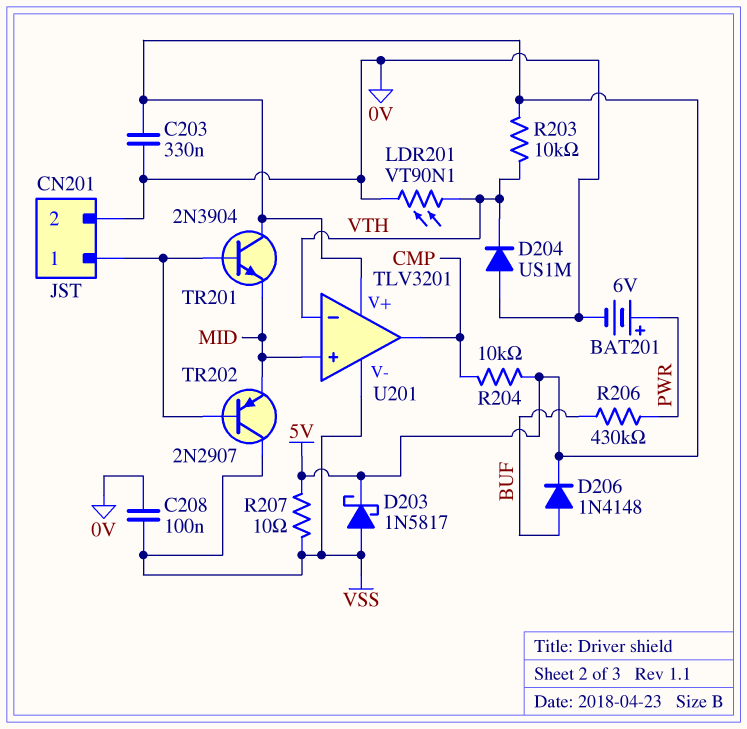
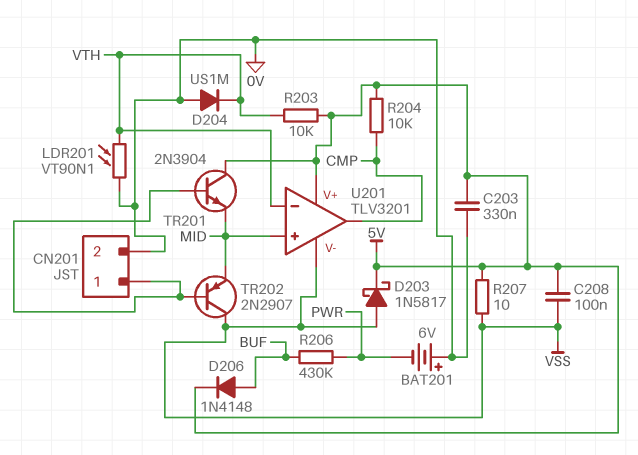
BAT201: 6V (plus PWR, minus 0V) -> 6V (plus 0V, minus PWR)
C208: 100nF (0V, VSS) -> 100nF (5V, VSS)

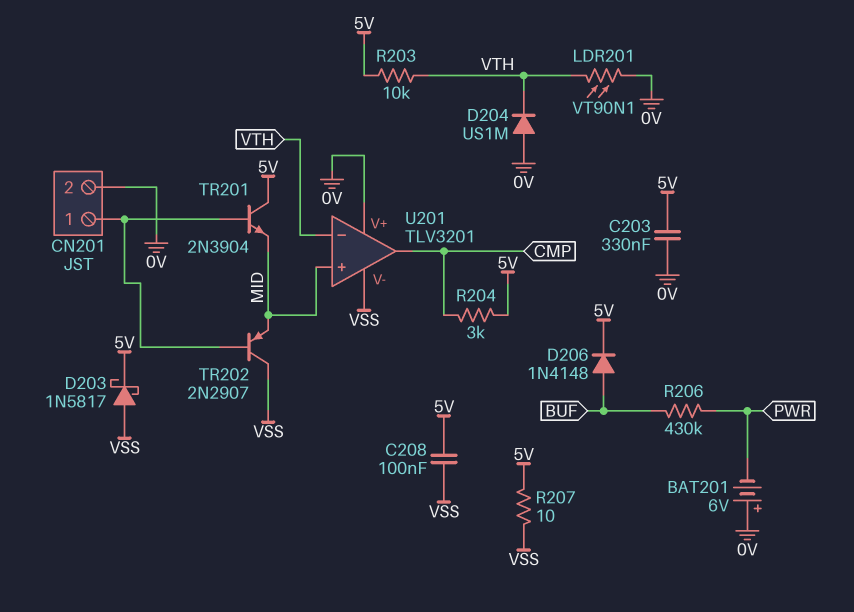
R204: 10k (5V, CMP) -> 3k (5V, CMP)
U201 pin V+: 5V -> 0V

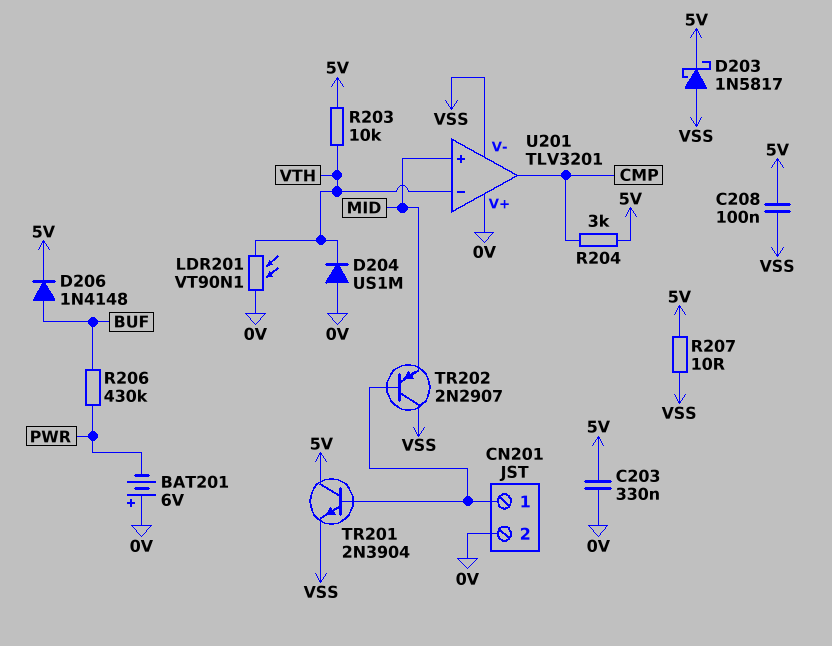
TR201: NPN 2N3904 (B CN201/1, C 5V, E MID) -> NPN 2N3904 (B CN201/1, C 5V, E VSS)

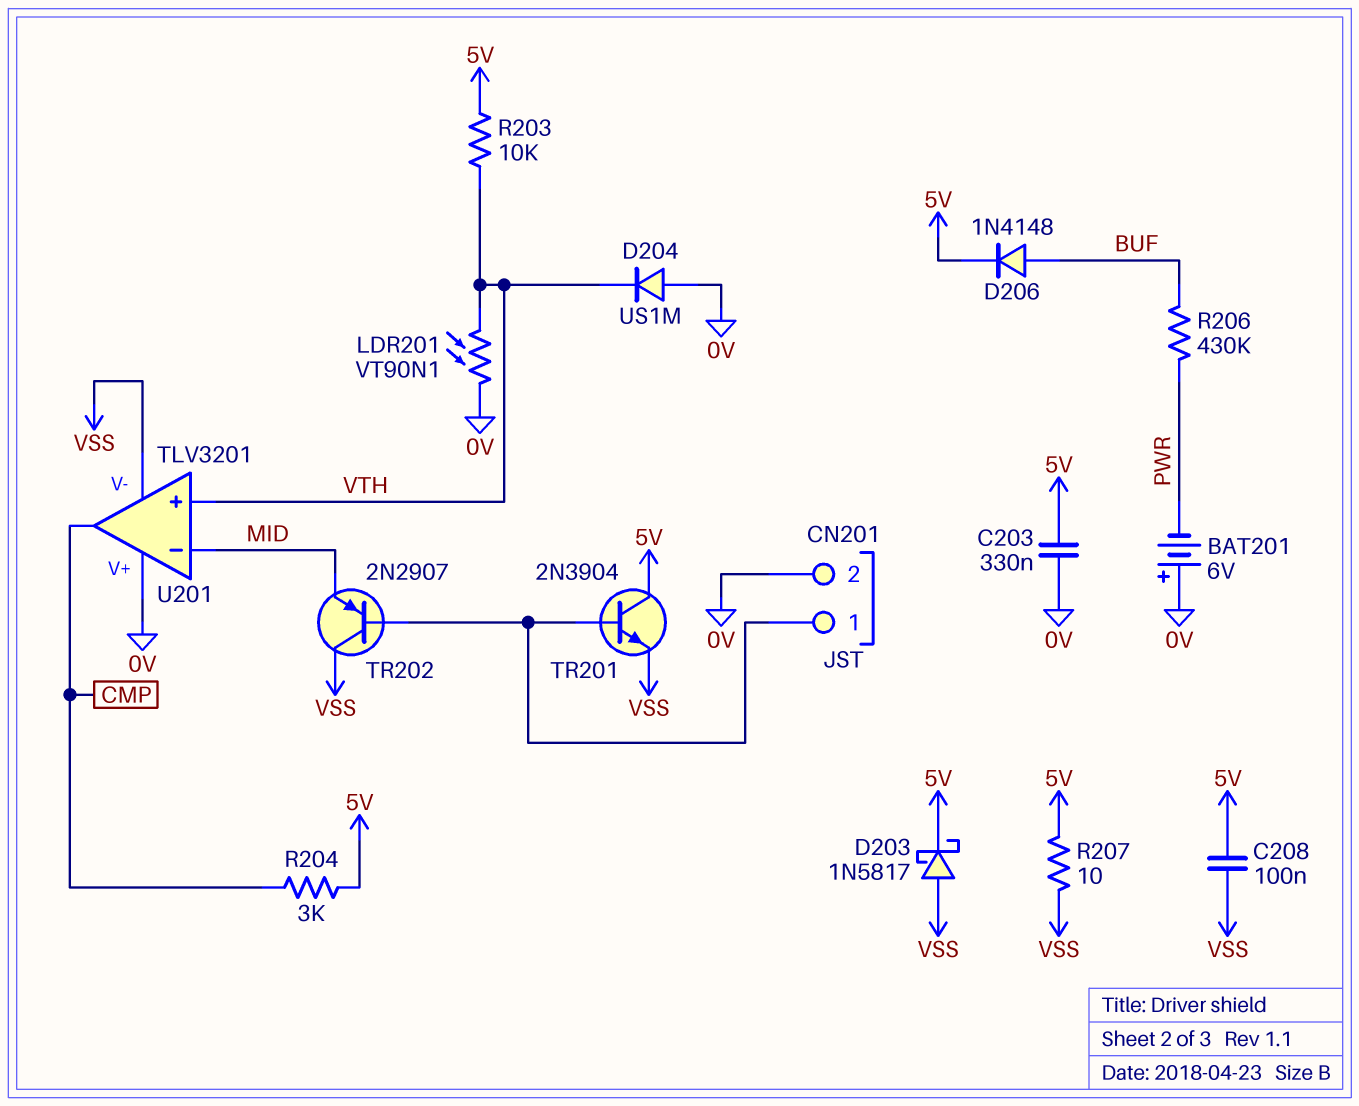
U201 pin in+: MID -> VTH
U201 pin in-: VTH -> MID

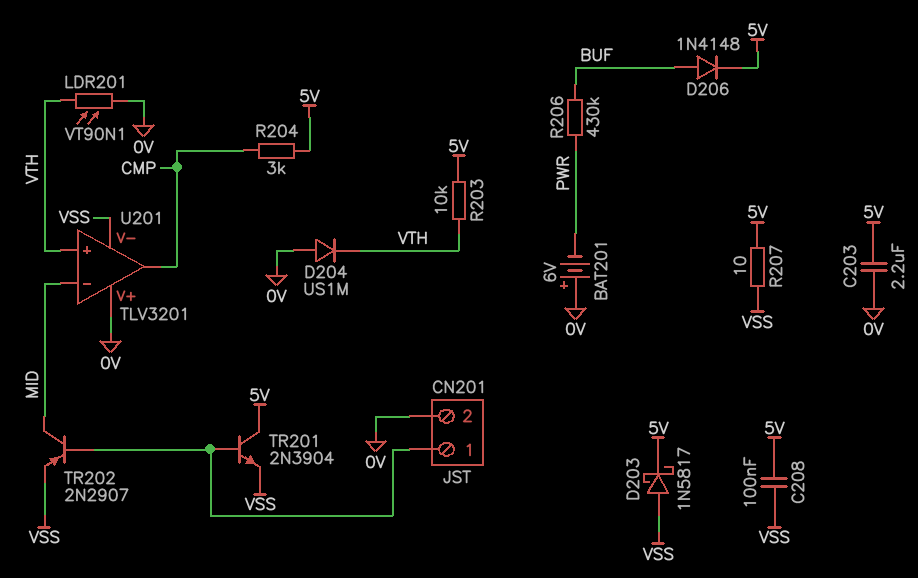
C203: 330nF (0V, 5V) -> 2.2uF (0V, 5V)
TR202: PNP 2N2907 (B CN201/1, C VSS, E MID) -> PNP 2N2907 (B CN201/1, C MID, E VSS)

